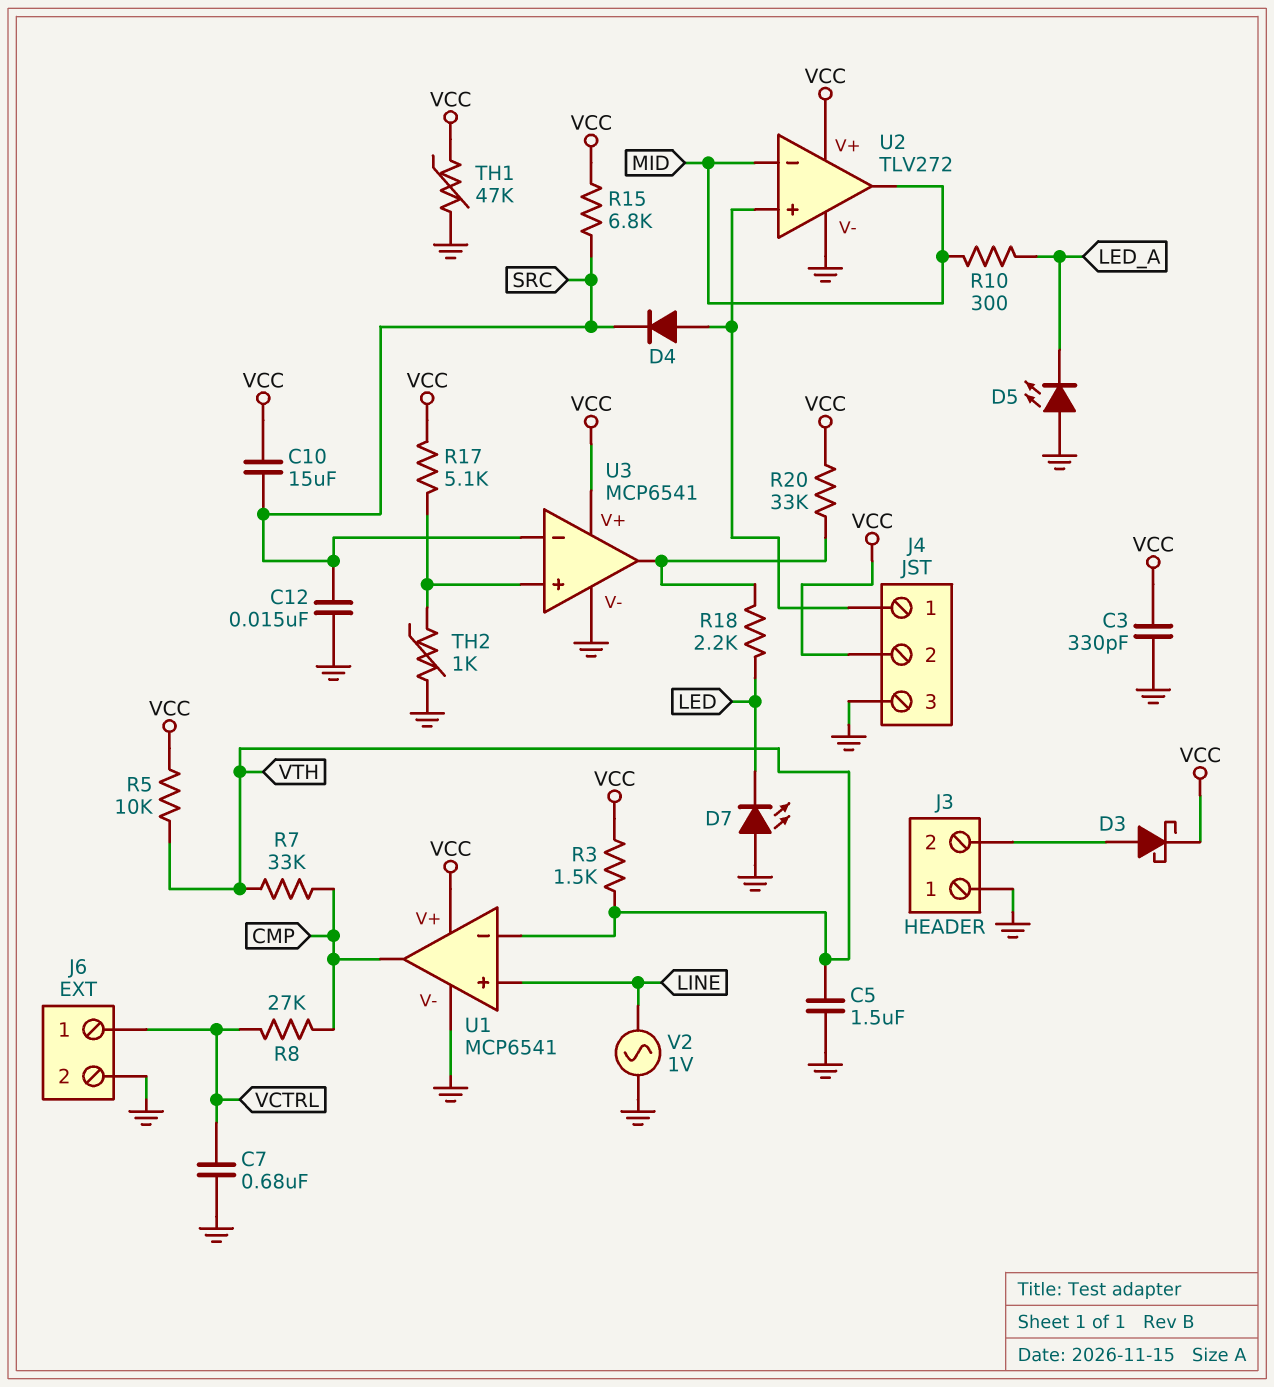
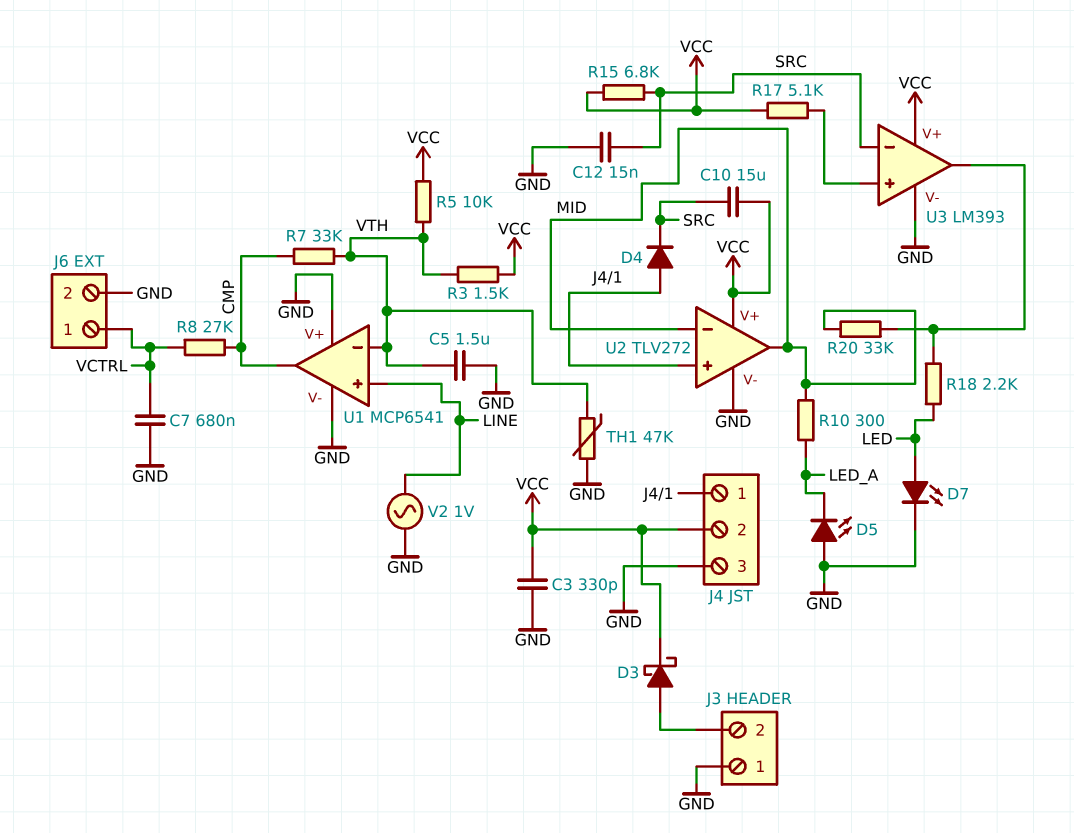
D7: LED (A GND, K LED) -> LED (A LED, K GND)
R20: 33k (U3/out, VCC) -> 33k (MID, U3/out)
TH1: 47k (GND, VCC) -> 47k (GND, VTH)
TH2: 1k (GND, U3/in+) -> none
U1 pin V+: VCC -> GND
U3: MCP6541 -> LM393

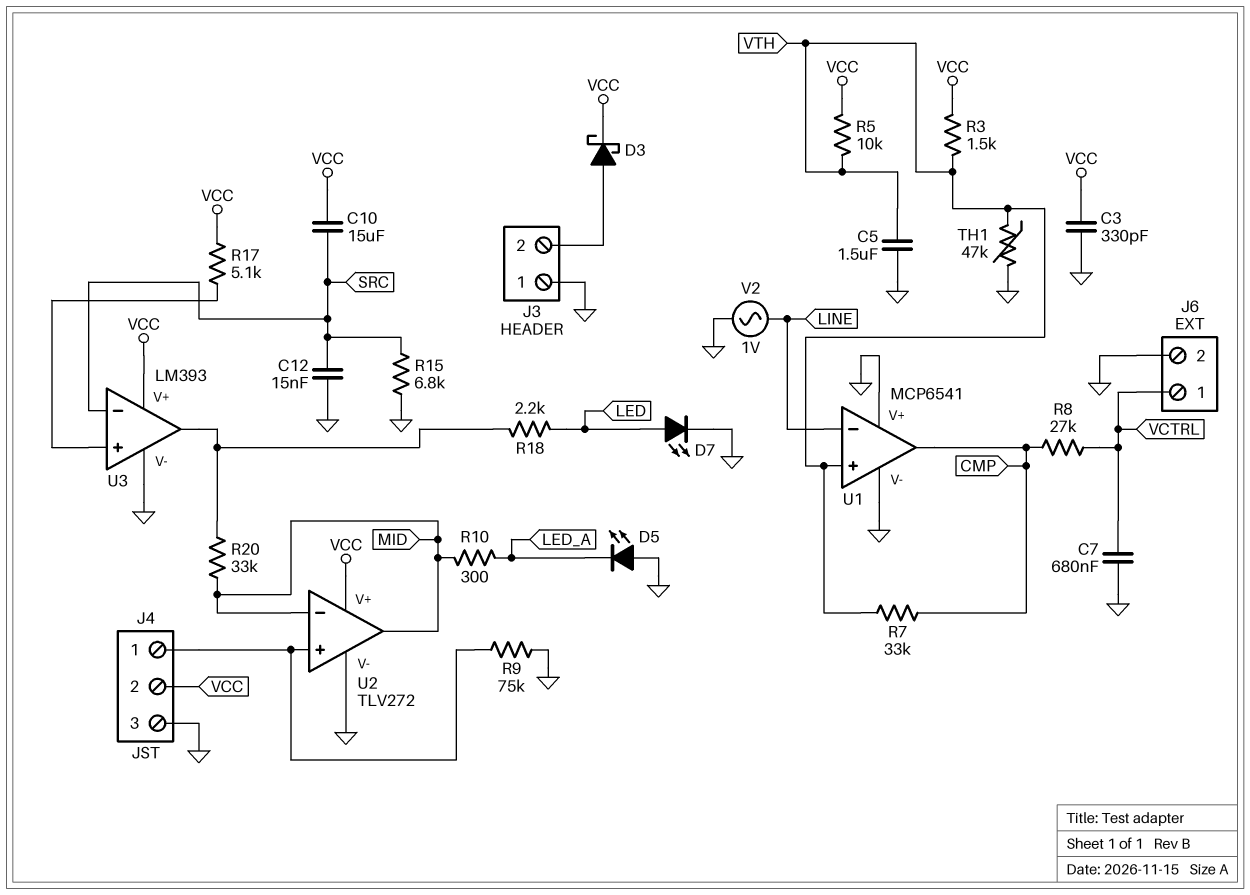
D4: diode (A J4/1, K SRC) -> none
R9: none -> 75k (GND, J4/1)
R15: 6.8k (SRC, VCC) -> 6.8k (GND, SRC)
U1 pin in+: LINE -> VTH
U1 pin in-: VTH -> LINE

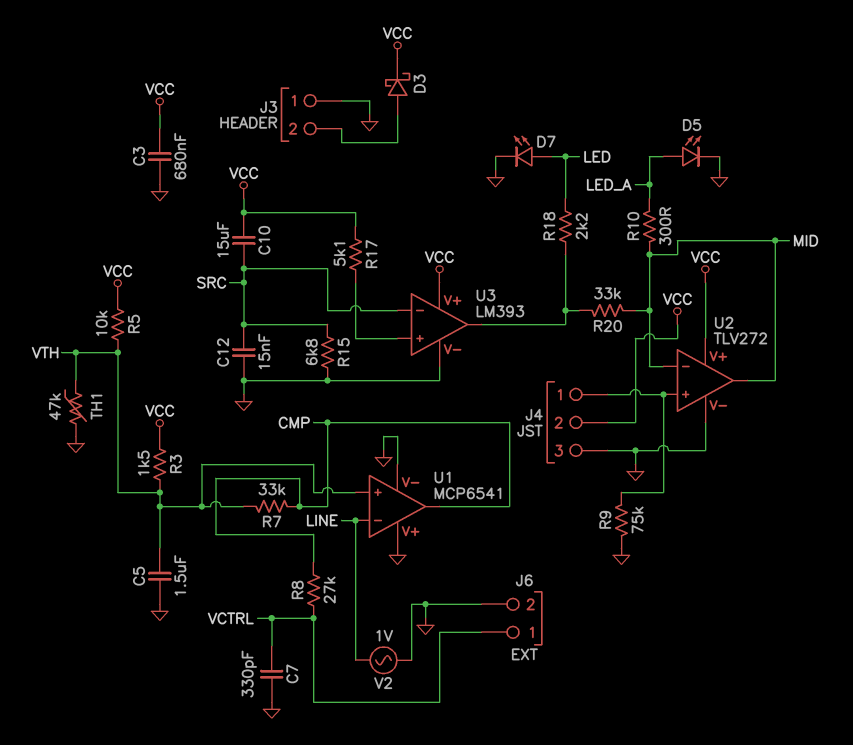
C3: 330pF (GND, VCC) -> 680nF (GND, VCC)
C7: 680nF (GND, VCTRL) -> 330pF (GND, VCTRL)
D5: LED (A GND, K LED_A) -> LED (A LED_A, K GND)

